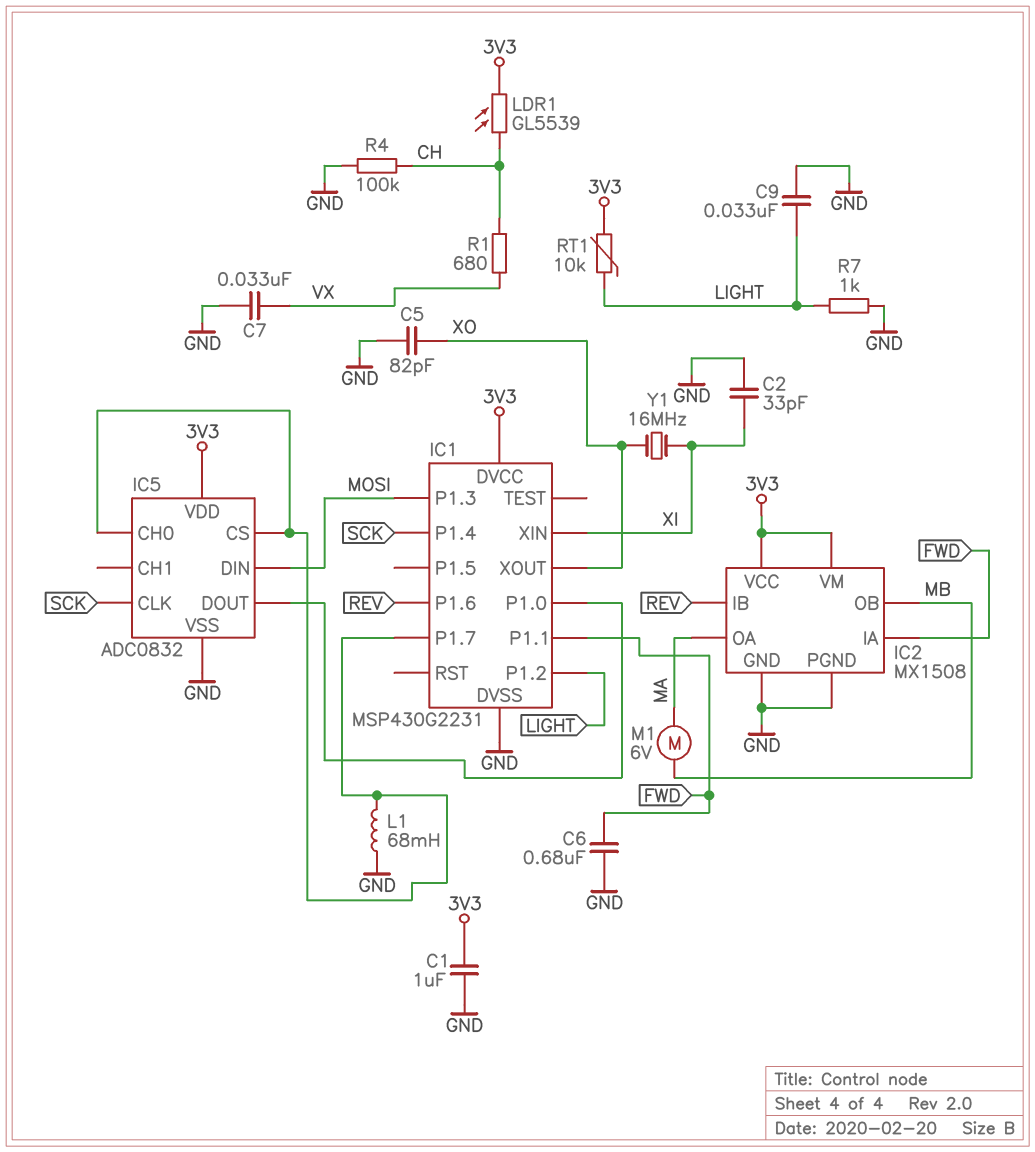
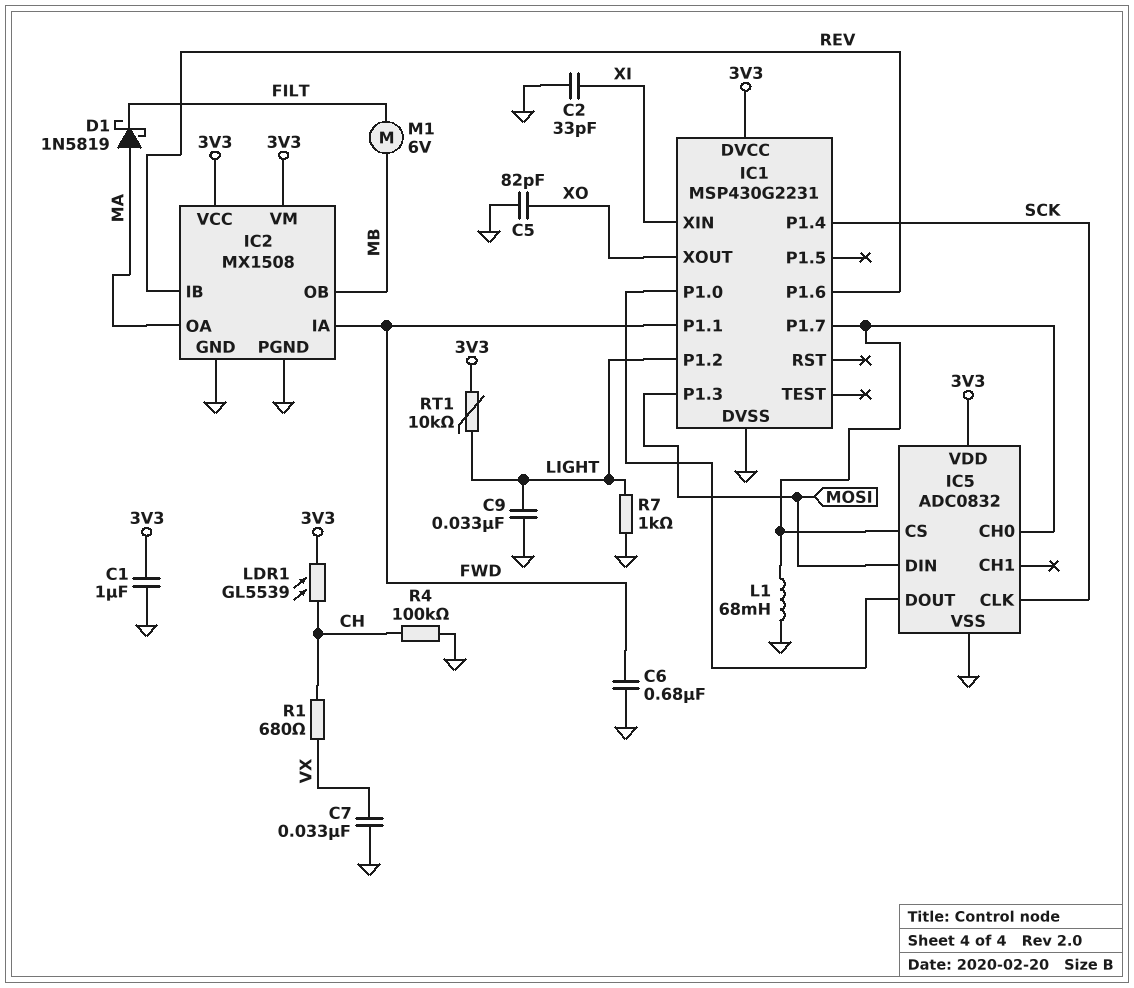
D1: none -> schottky 1N5819 (A MA, K FILT)
M1: motor 6V (MA, MB) -> motor 6V (FILT, MB)
Y1: 16MHz (XI, XO) -> none

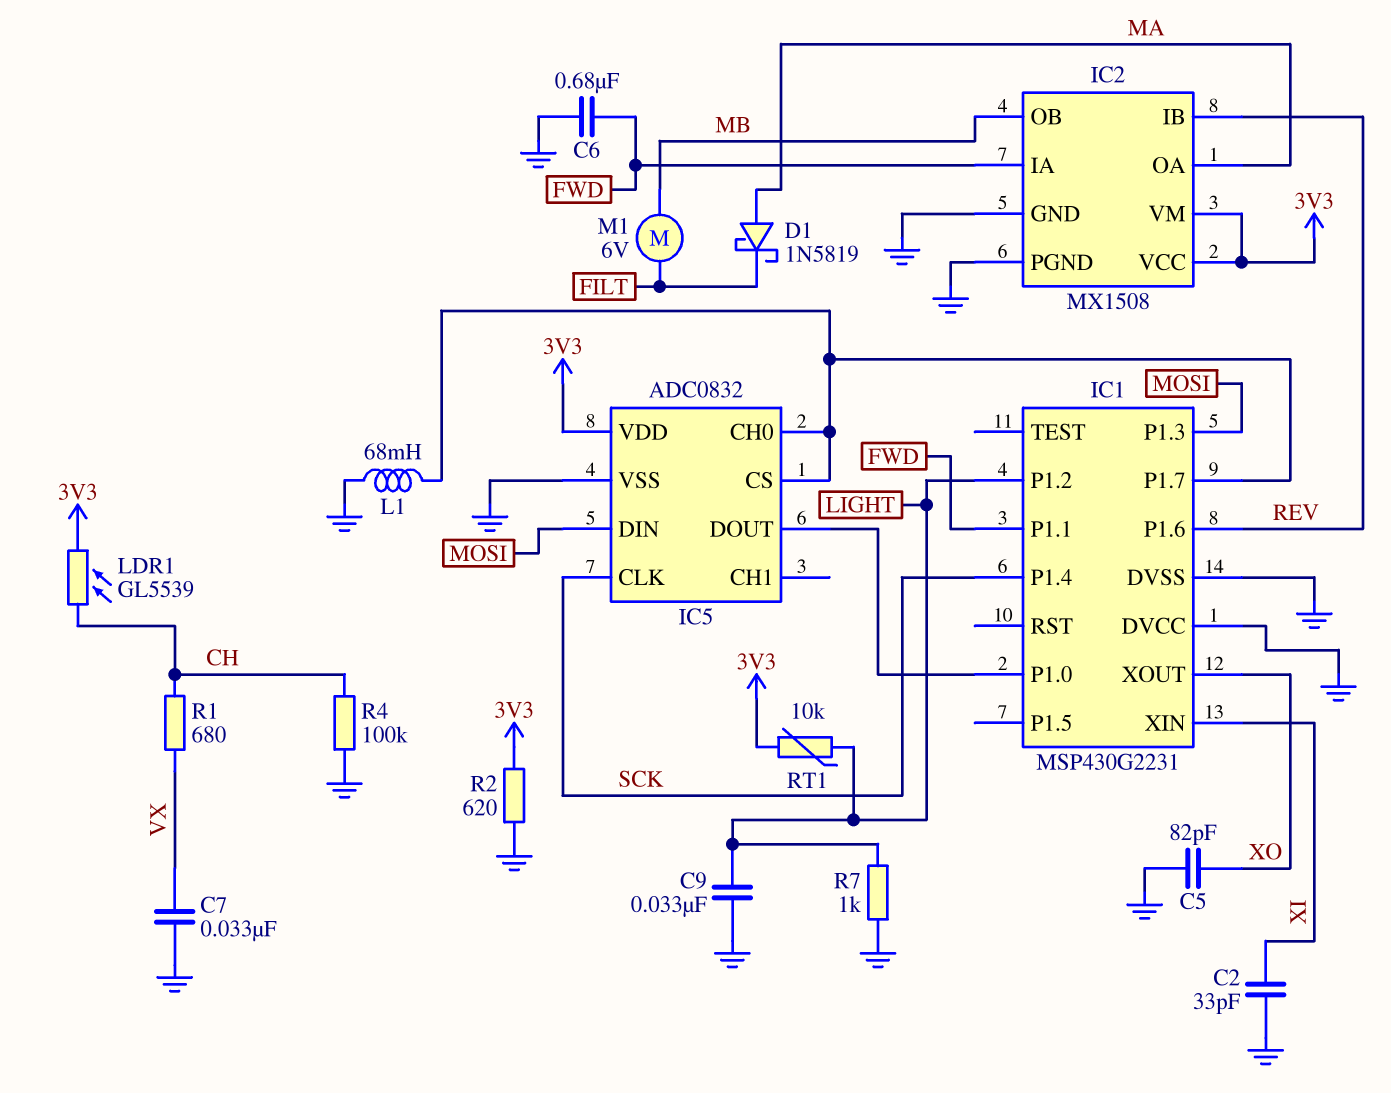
C1: 1uF (3V3, GND) -> none
IC1 pin DVCC: 3V3 -> GND
R2: none -> 620 (3V3, GND)

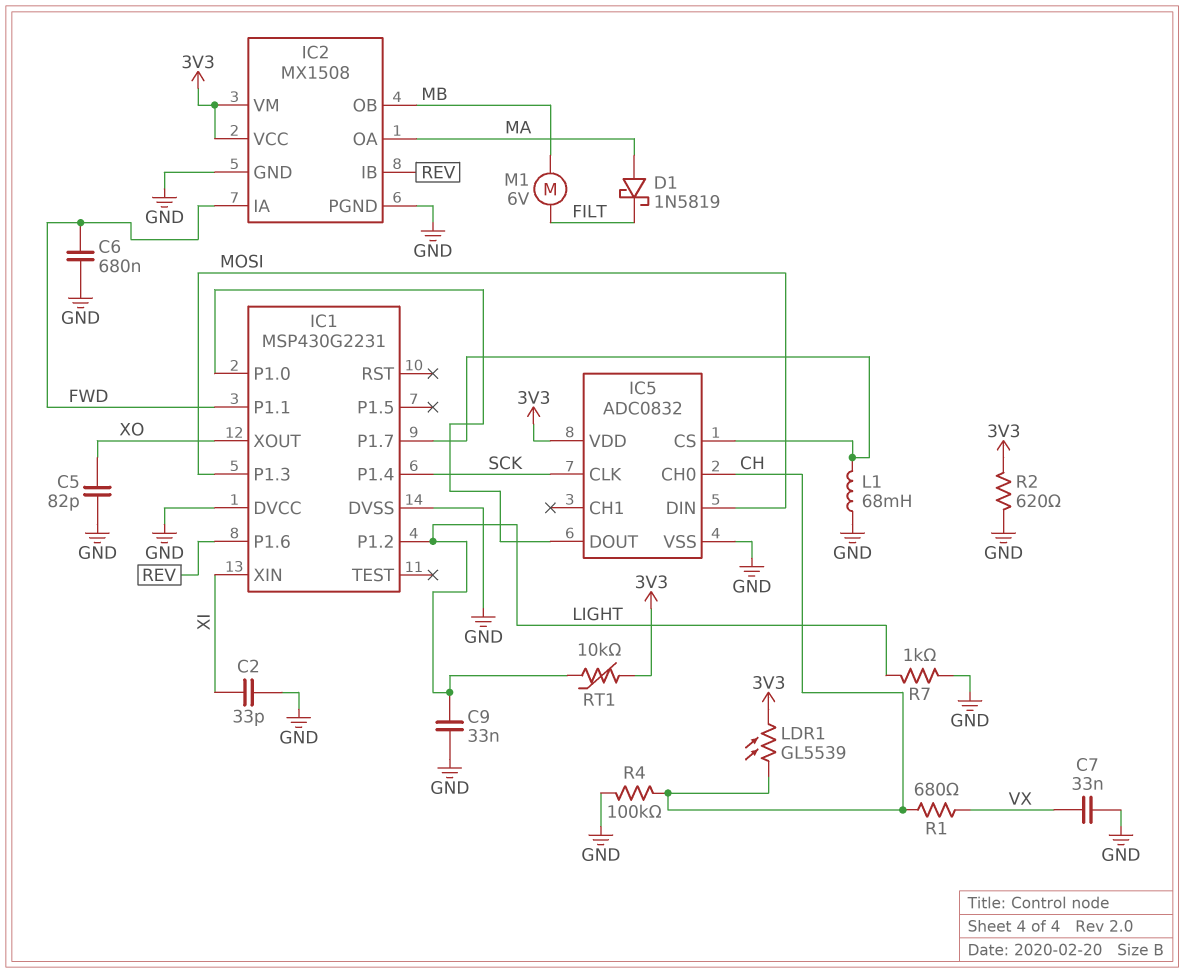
IC5 pin CH0: IC1/P1.7 -> CH

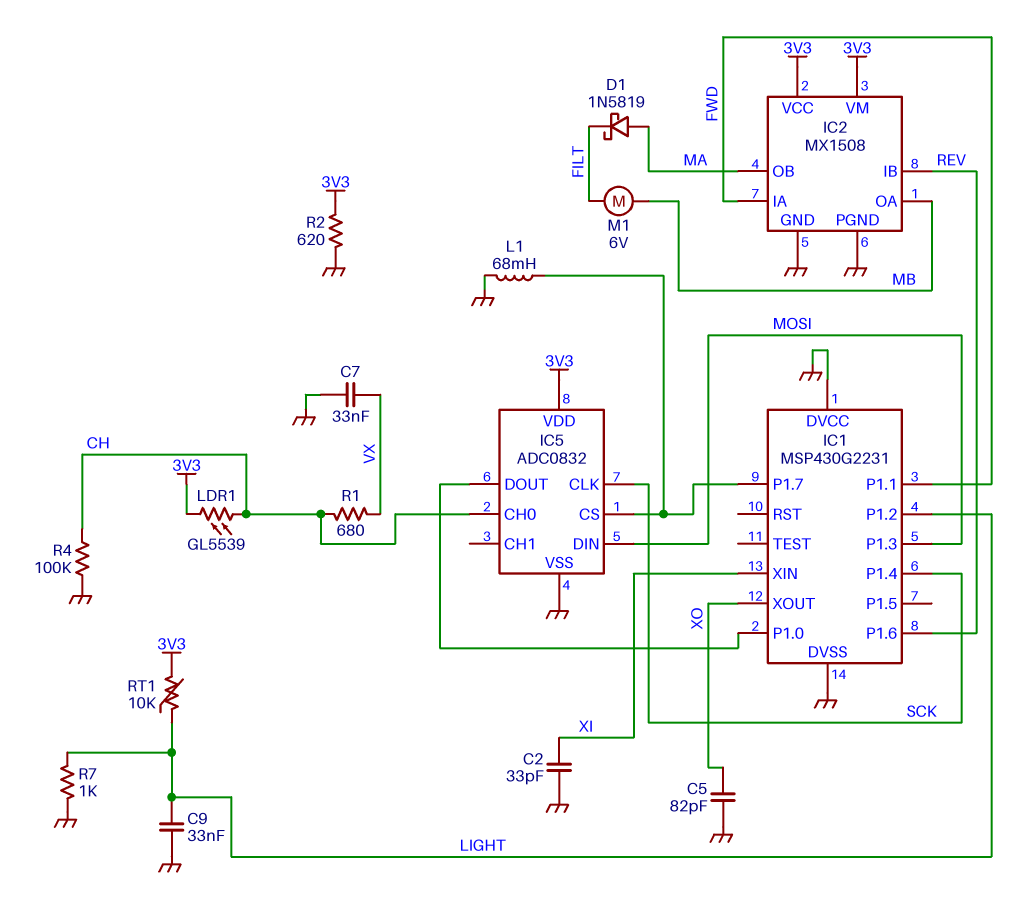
C6: 680nF (FWD, GND) -> none
IC2 pin OA: MA -> MB
IC2 pin OB: MB -> MA

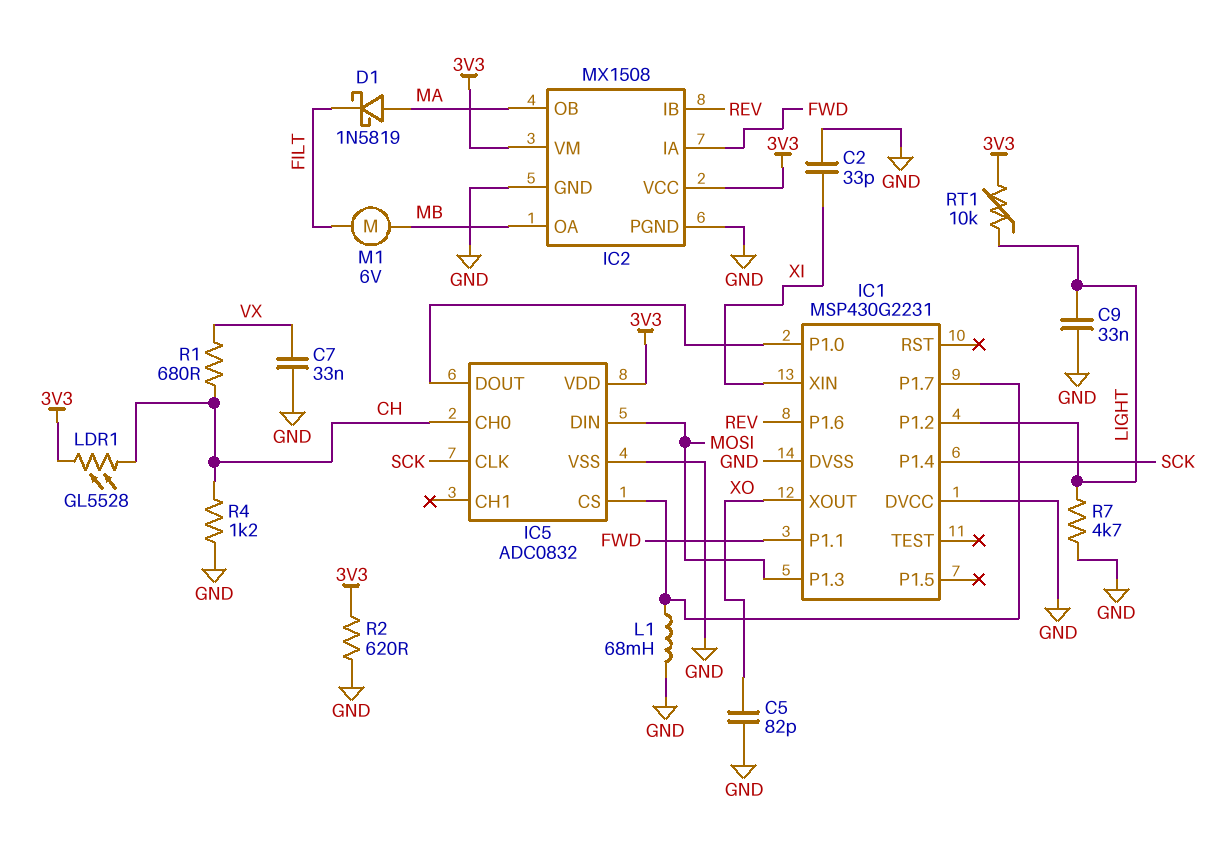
LDR1: GL5539 (3V3, CH) -> GL5528 (3V3, CH)
R4: 100k (CH, GND) -> 1.2k (CH, GND)
R7: 1k (GND, LIGHT) -> 4.7k (GND, LIGHT)

